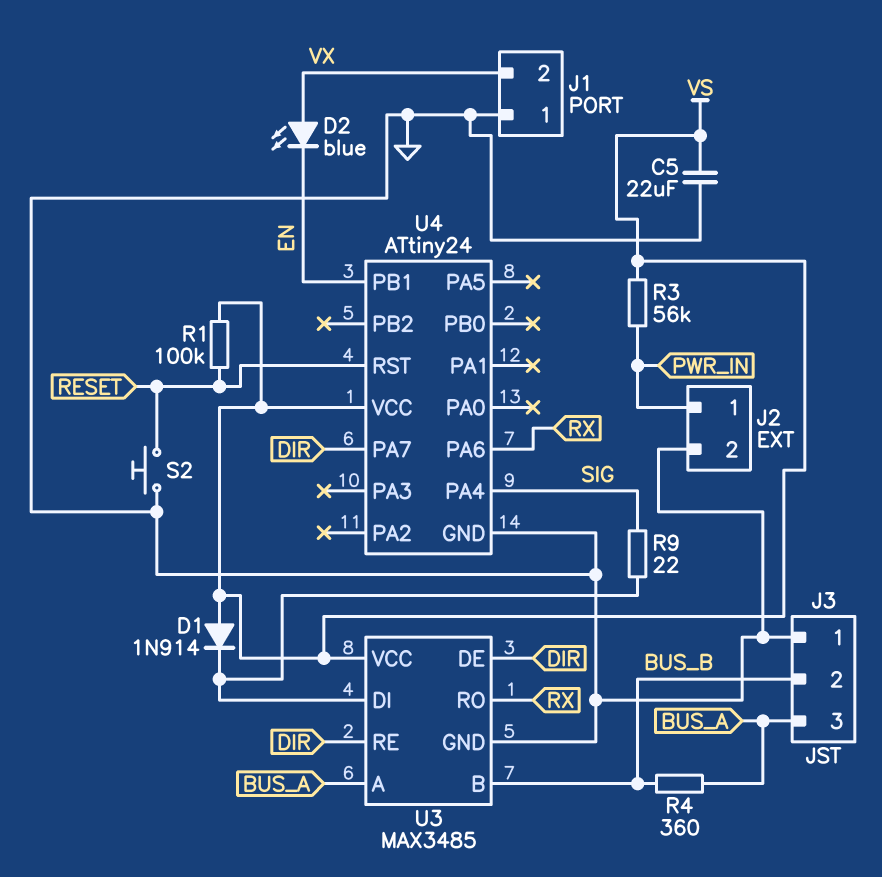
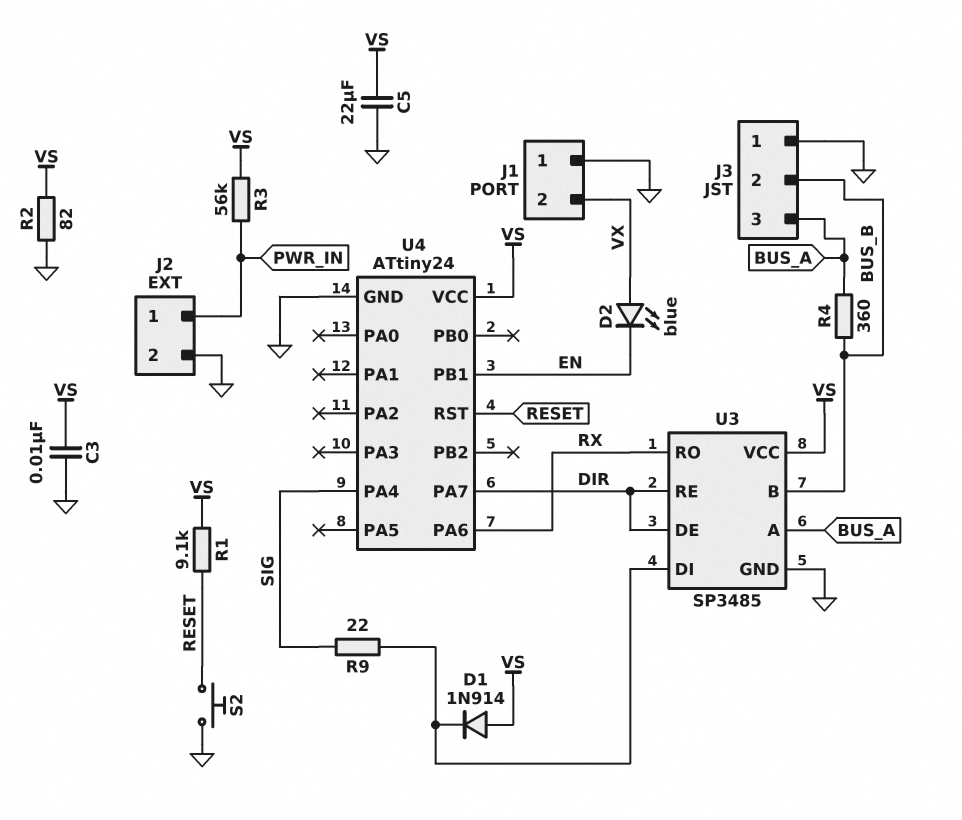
C3: none -> 10nF (GND, VS)
R1: 100k (RESET, VS) -> 9.1k (RESET, VS)
R2: none -> 82 (GND, VS)
U3: MAX3485 -> SP3485

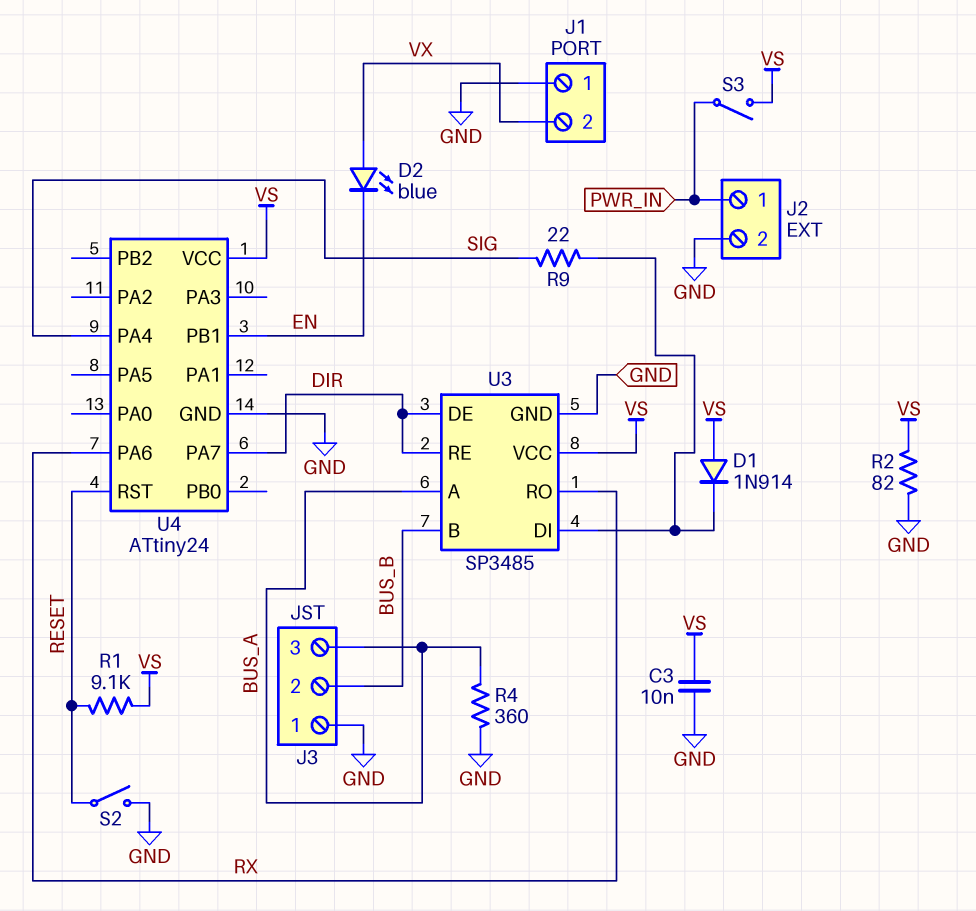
C5: 22uF (GND, VS) -> none
R3: 56k (PWR_IN, VS) -> none
R4: 360 (BUS_A, BUS_B) -> 360 (BUS_A, GND)
S2: button (GND, RESET) -> switch (GND, RESET)
S3: none -> switch (PWR_IN, VS)

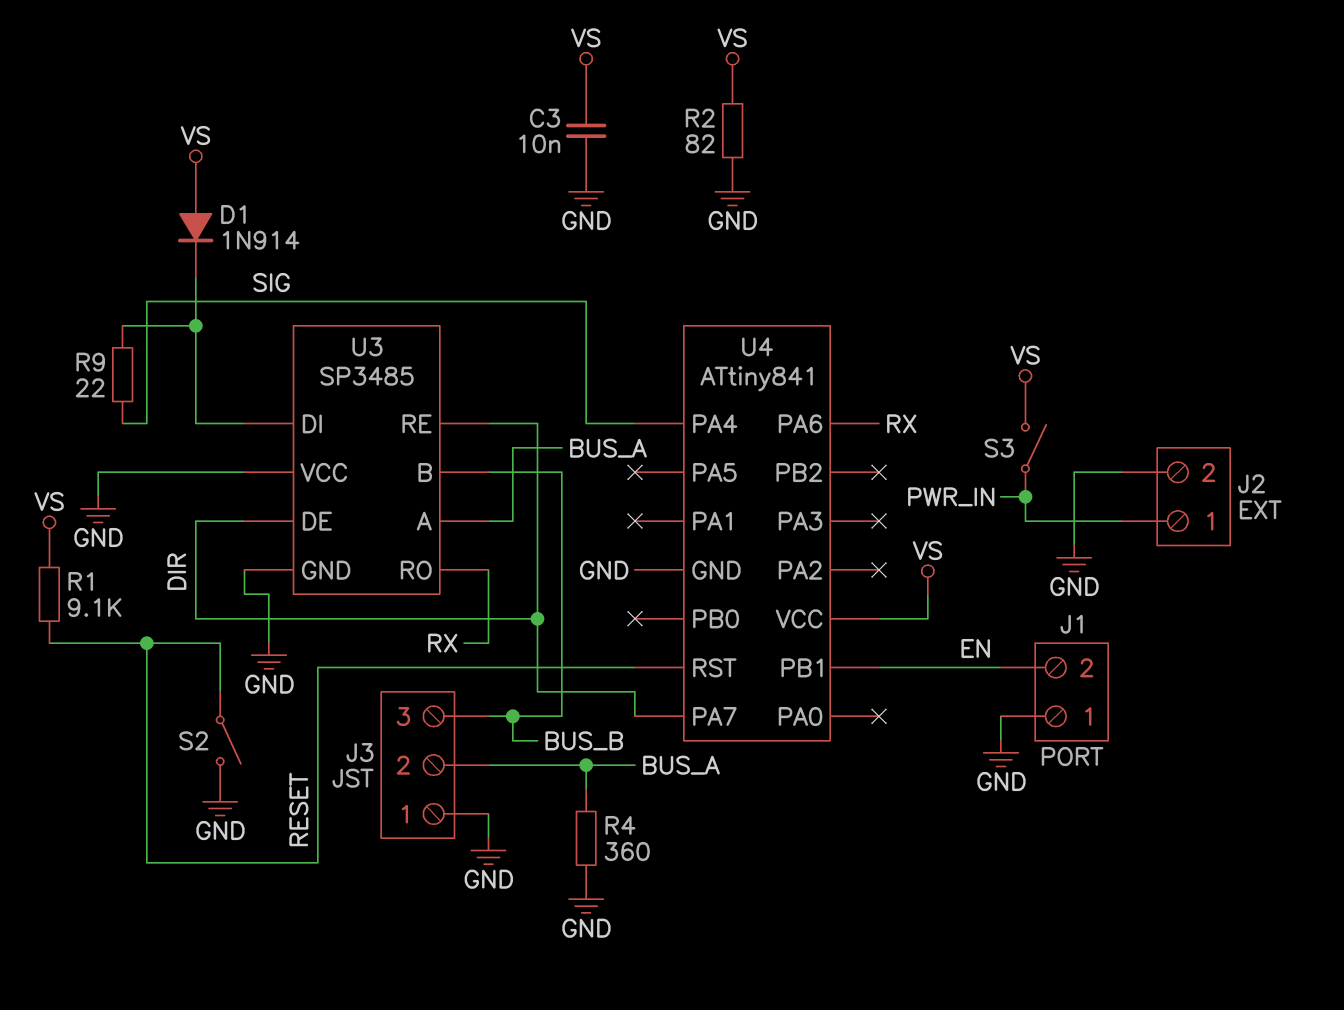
D2: LED blue (A VX, K EN) -> none
J1 pin 2: VX -> EN
J3 pin 2: BUS_B -> BUS_A
J3 pin 3: BUS_A -> BUS_B
U3 pin VCC: VS -> GND
U4: ATtiny24 -> ATtiny841

